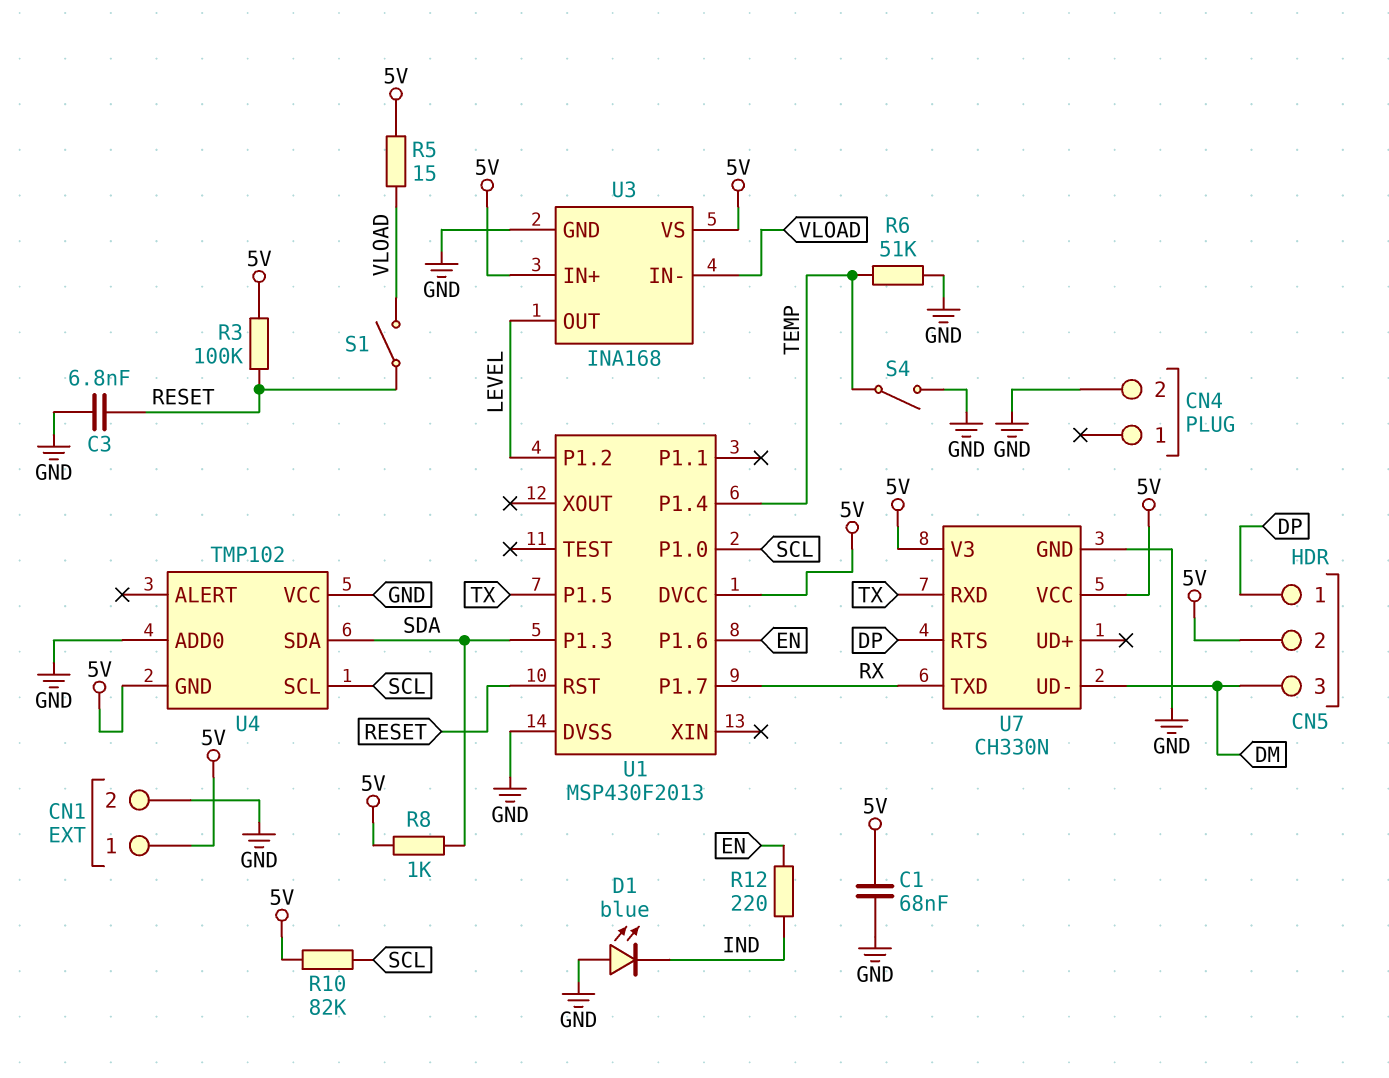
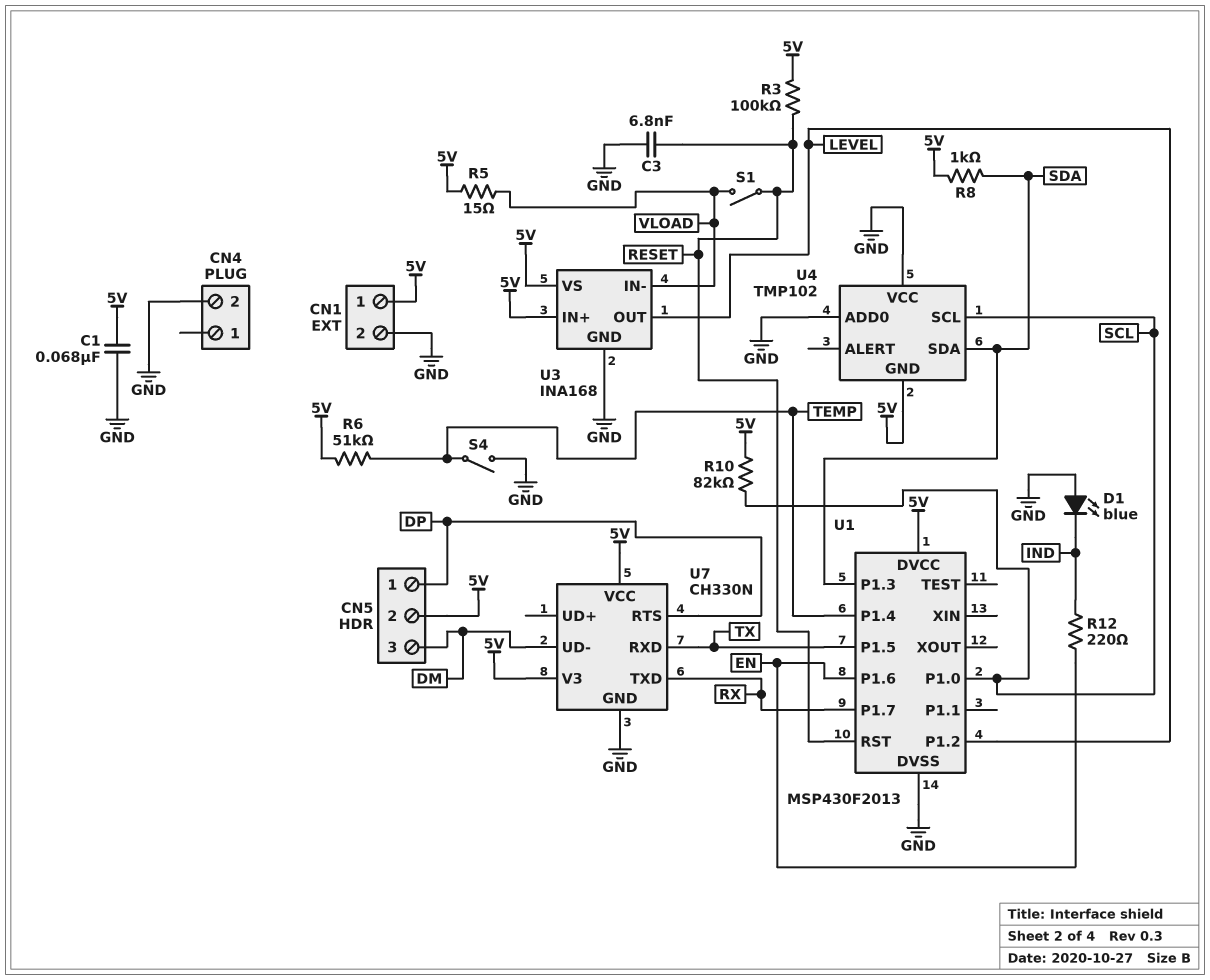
R6: 51k (GND, TEMP) -> 51k (5V, TEMP)

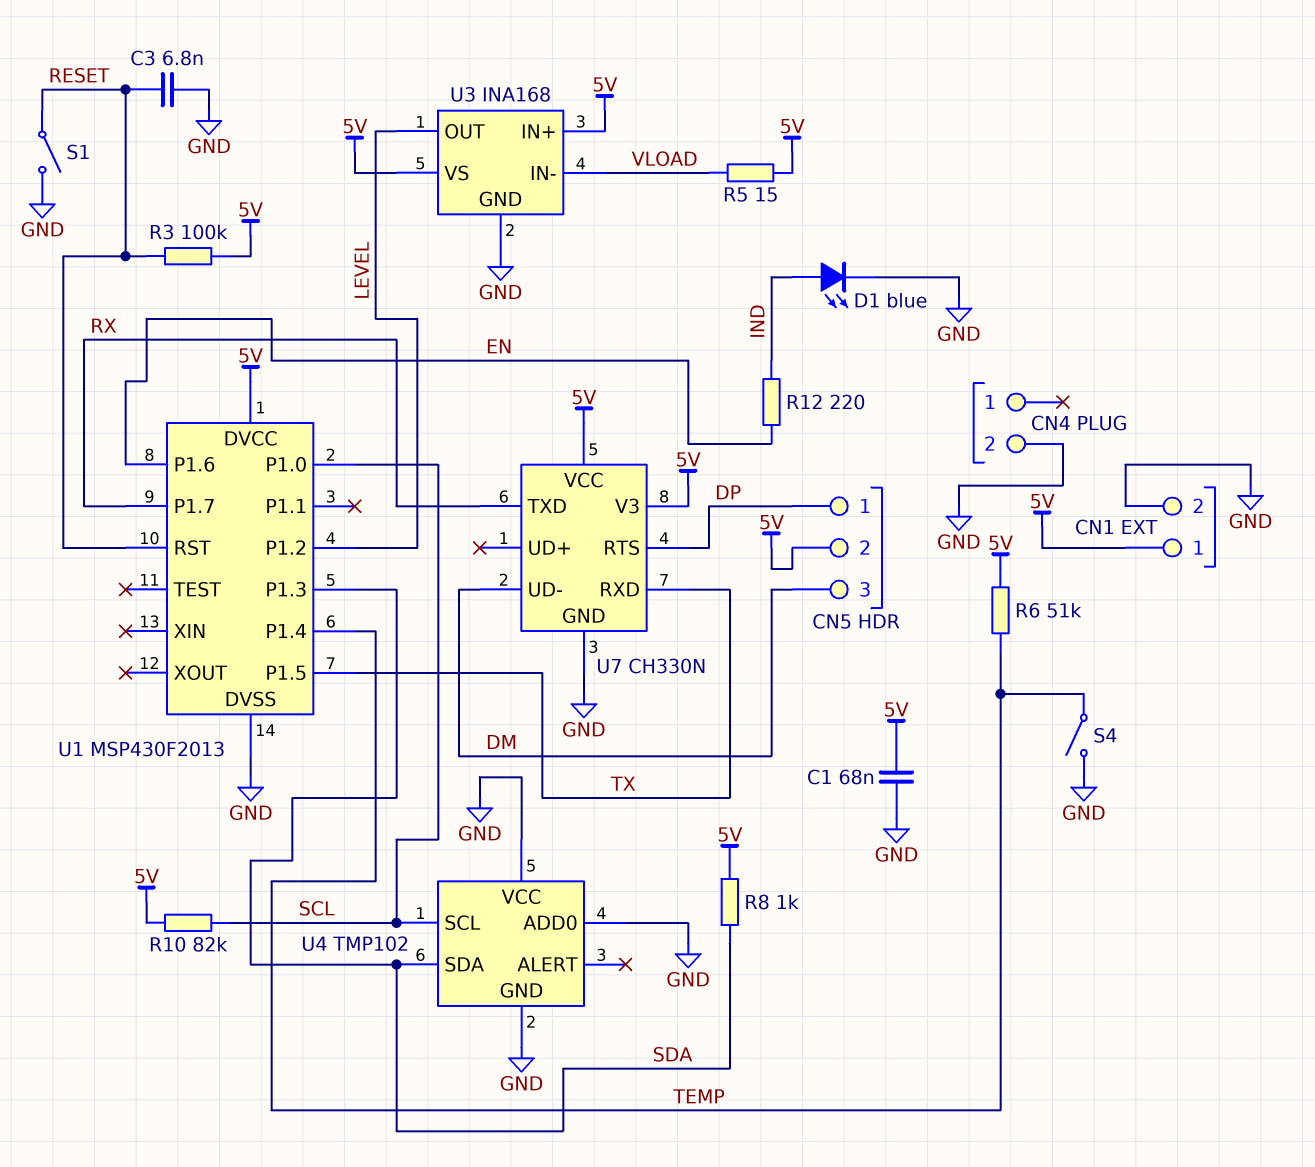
D1: LED blue (A GND, K IND) -> LED blue (A IND, K GND)
S1: switch (RESET, VLOAD) -> switch (GND, RESET)
U4 pin GND: 5V -> GND

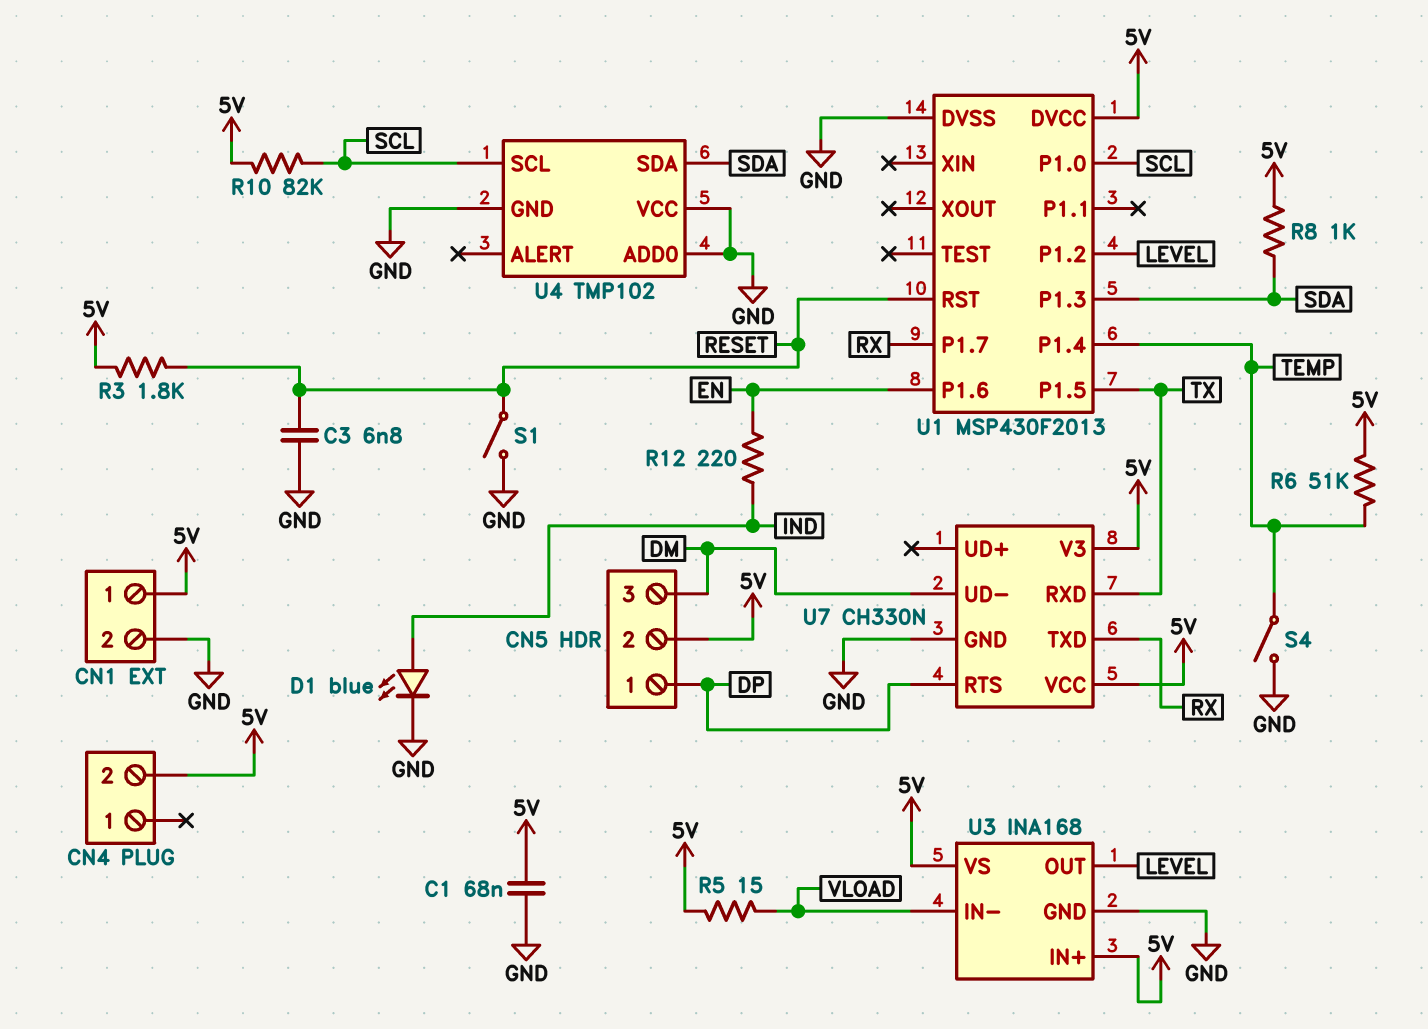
CN4 pin 2: GND -> 5V
R3: 100k (5V, RESET) -> 1.8k (5V, RESET)

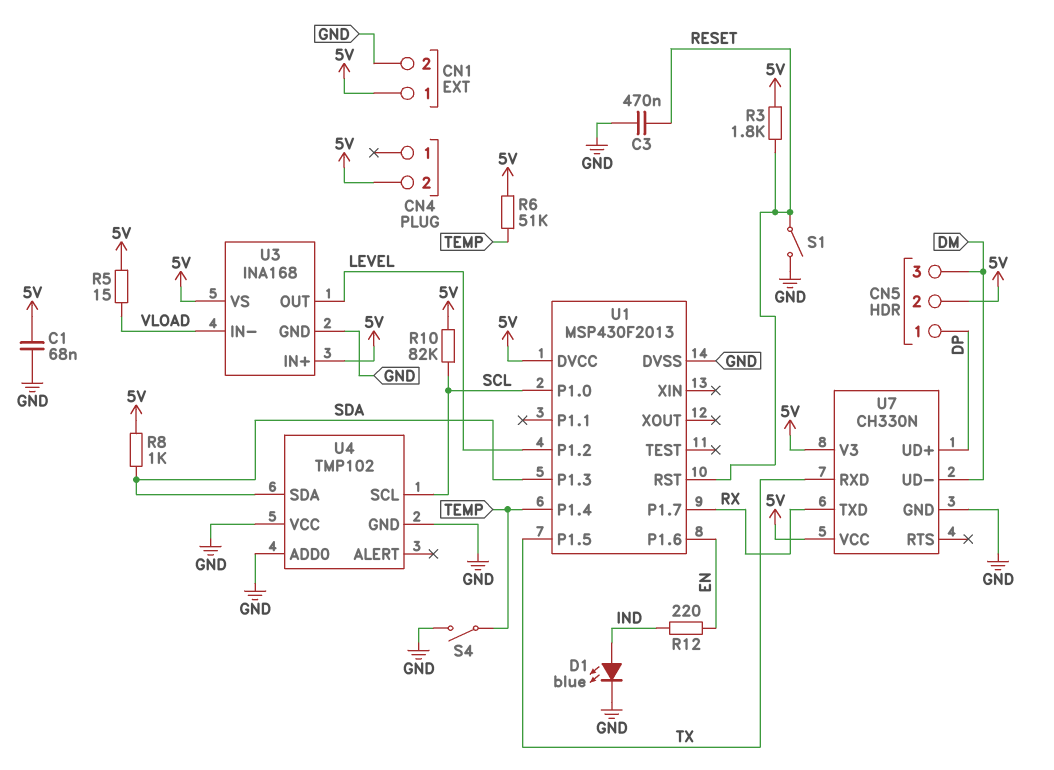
C3: 6.8nF (GND, RESET) -> 470nF (GND, RESET)
U7 pin RTS: DP -> none
U7 pin UD+: none -> DP

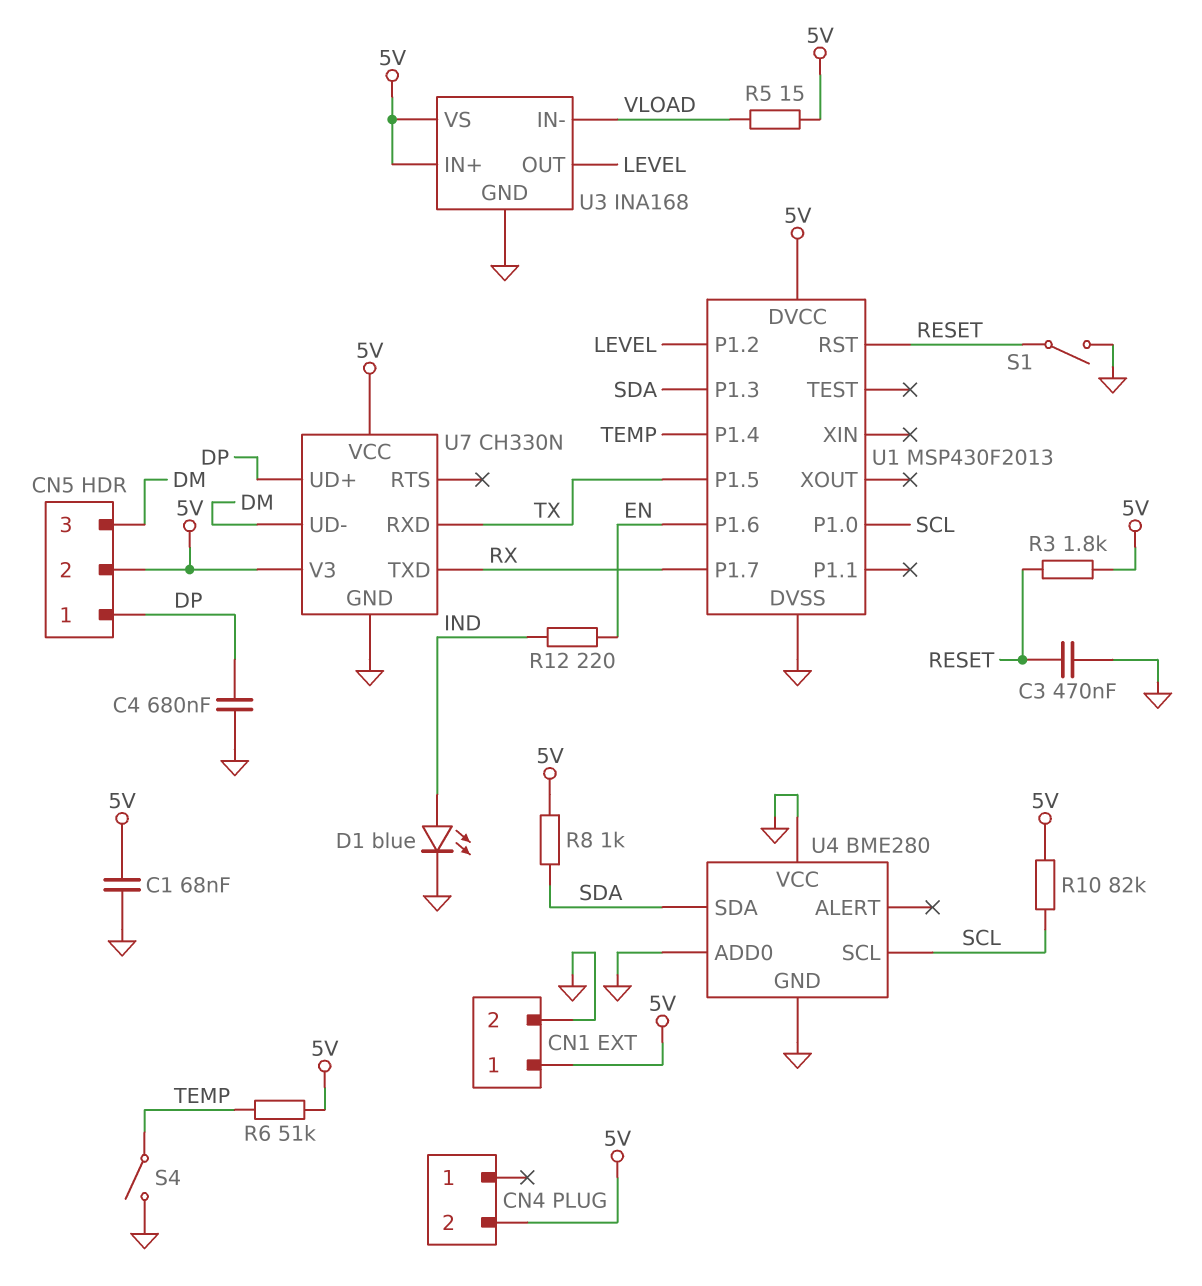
C4: none -> 680nF (DP, GND)
U4: TMP102 -> BME280

